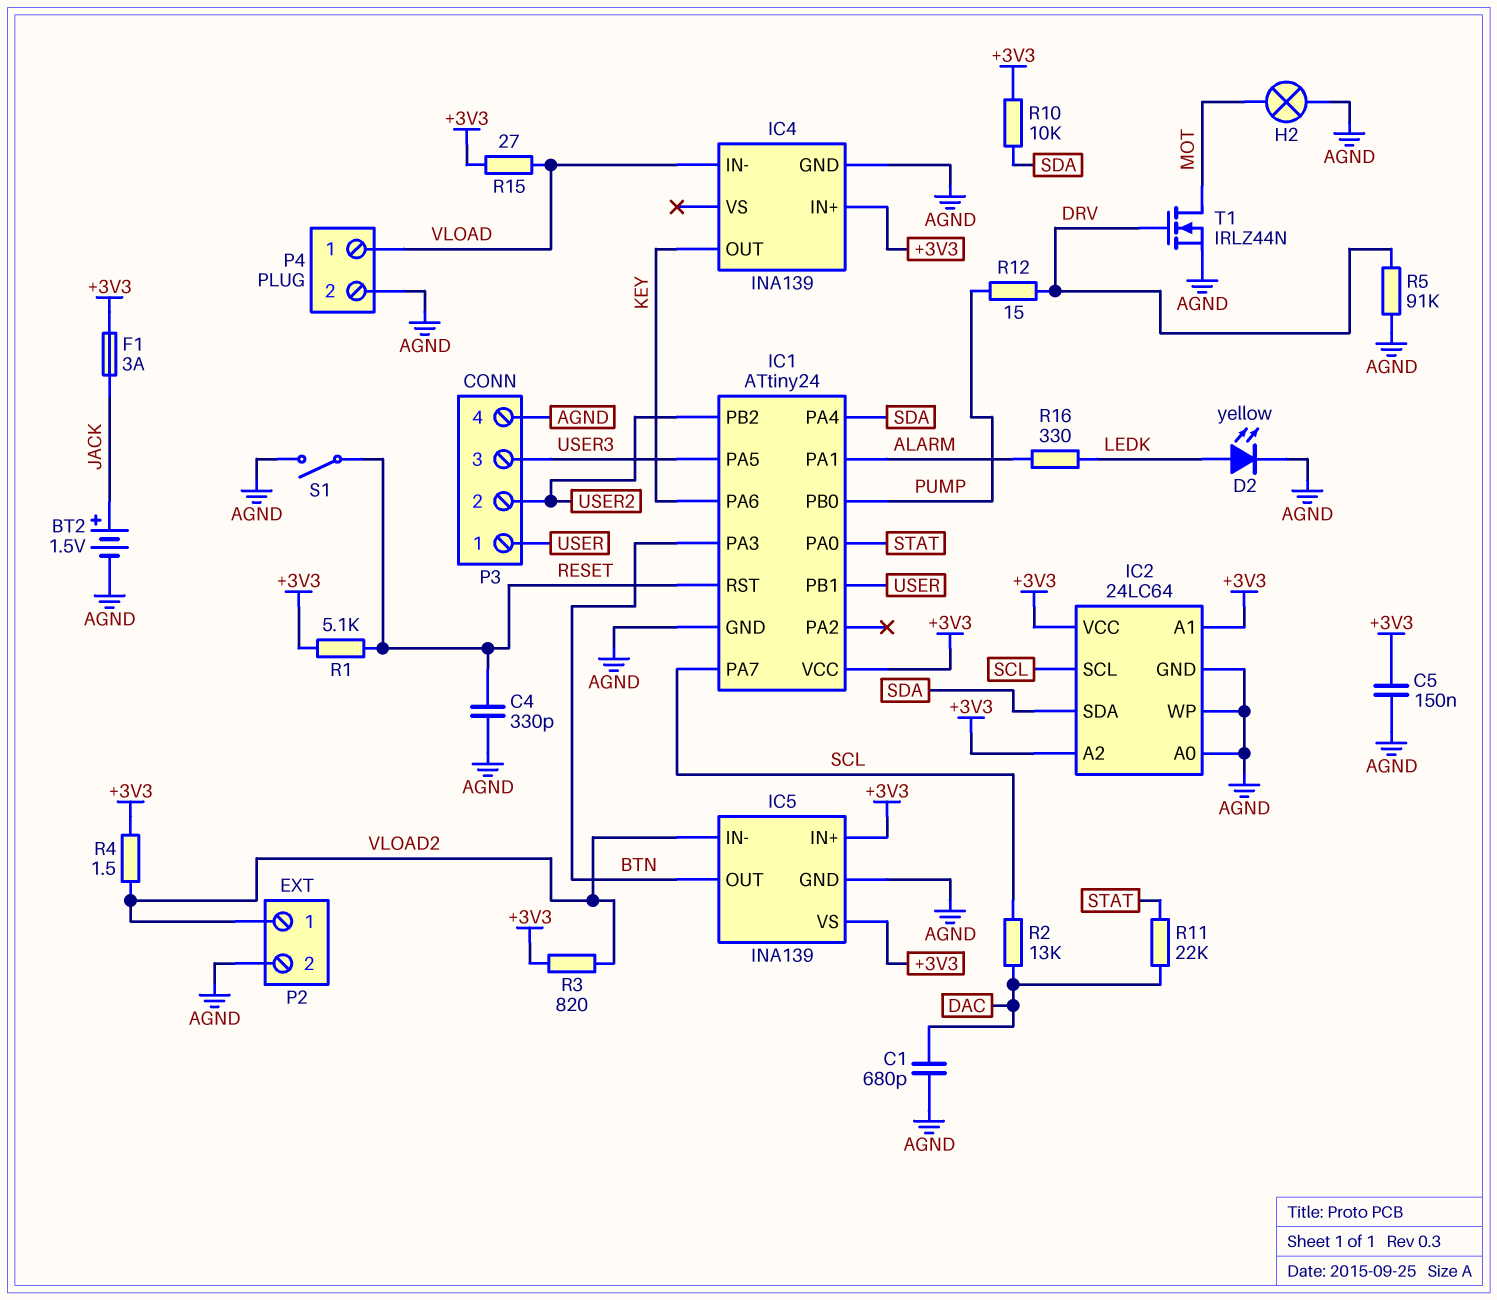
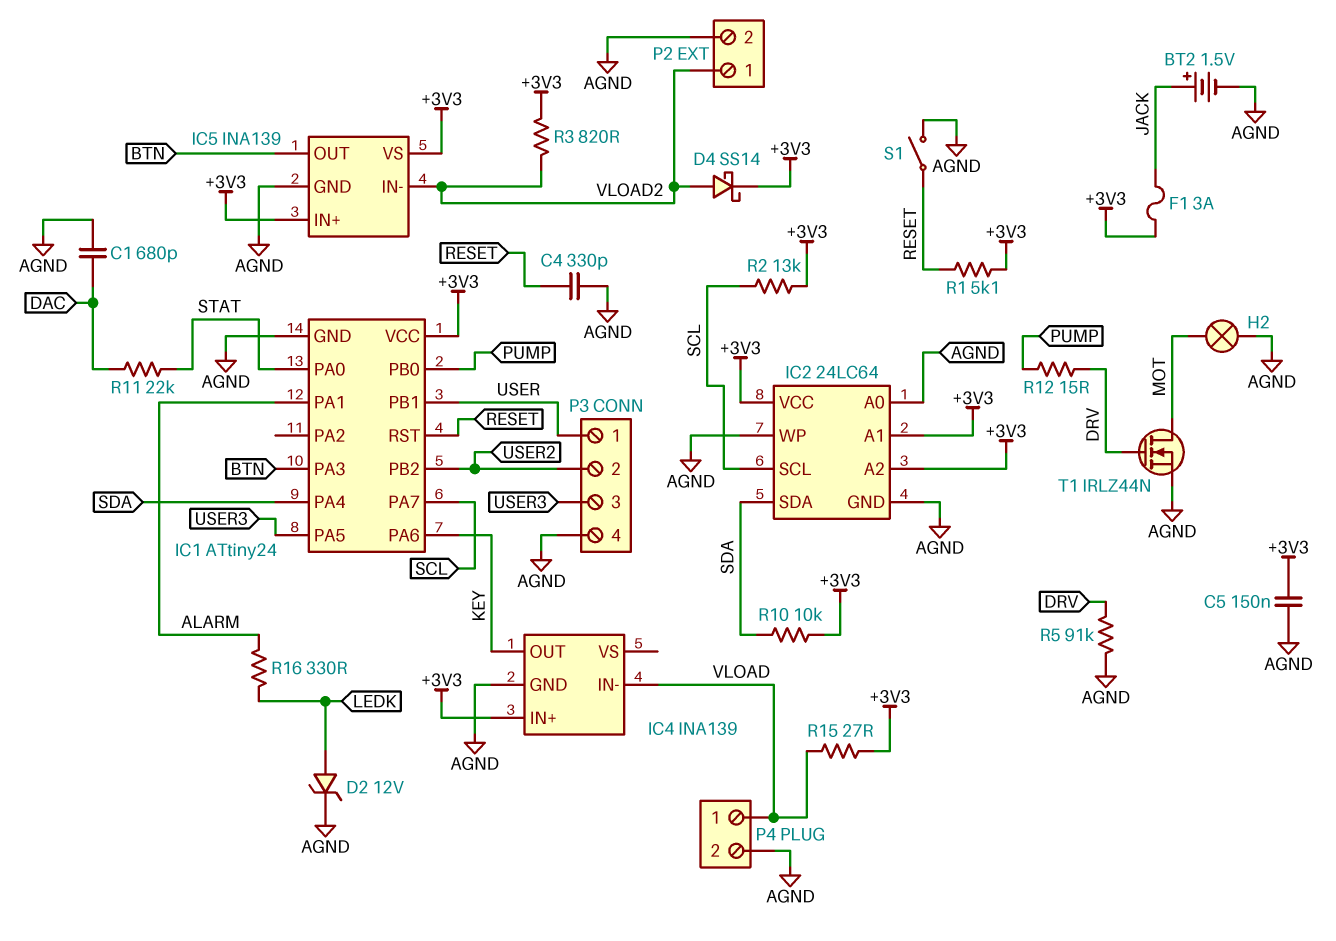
D2: LED yellow (A LEDK, K AGND) -> zener 12V (A LEDK, K AGND)
D4: none -> schottky SS14 (A VLOAD2, K +3V3)
R2: 13k (DAC, SCL) -> 13k (+3V3, SCL)
R4: 1.5 (+3V3, VLOAD2) -> none

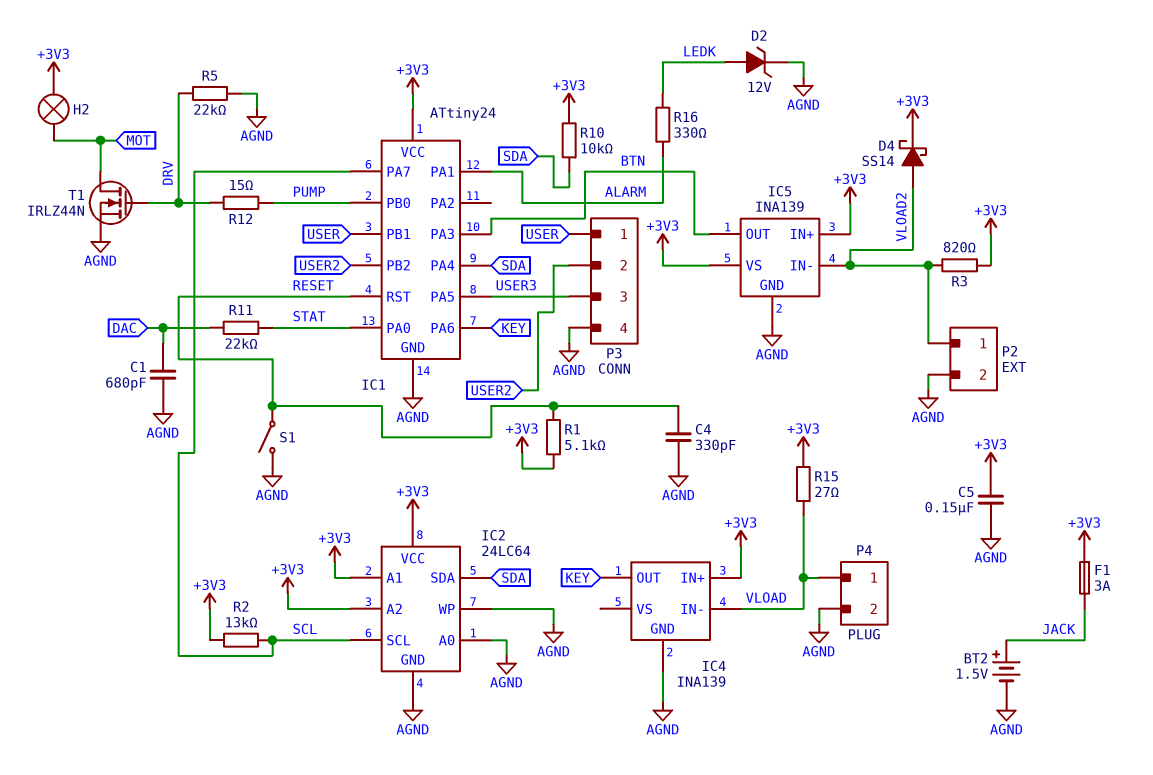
H2: lamp (AGND, MOT) -> lamp (+3V3, MOT)
R5: 91k (AGND, DRV) -> 22k (AGND, DRV)

